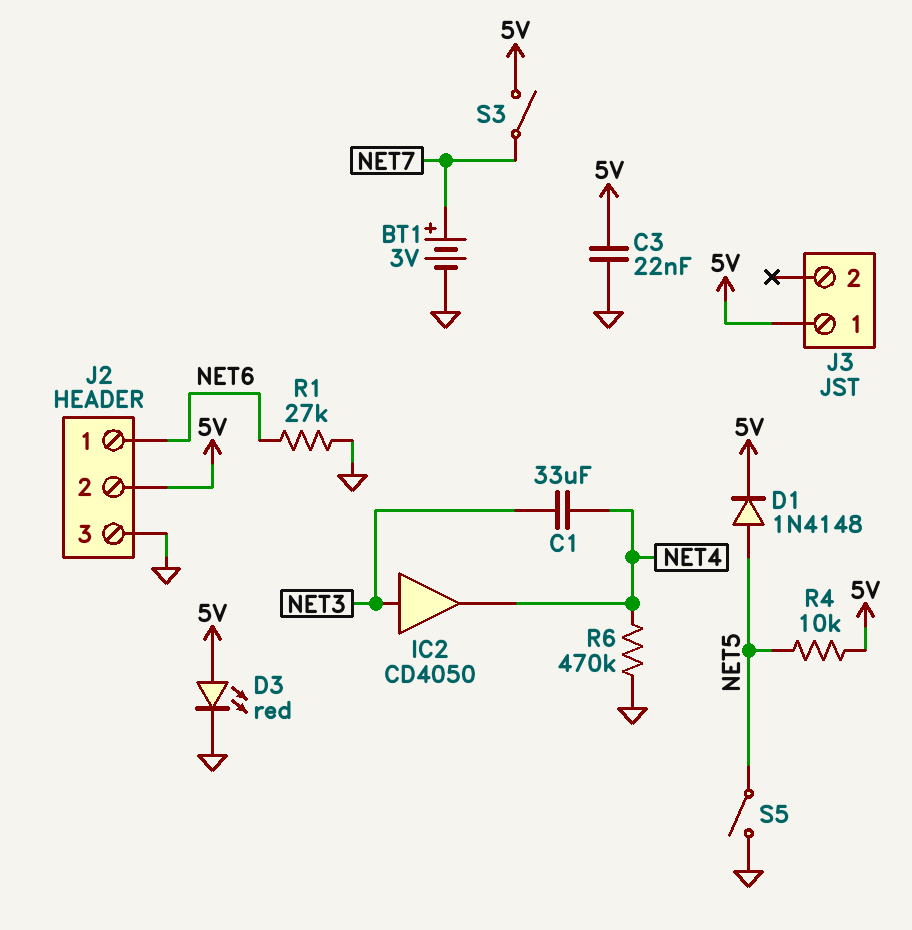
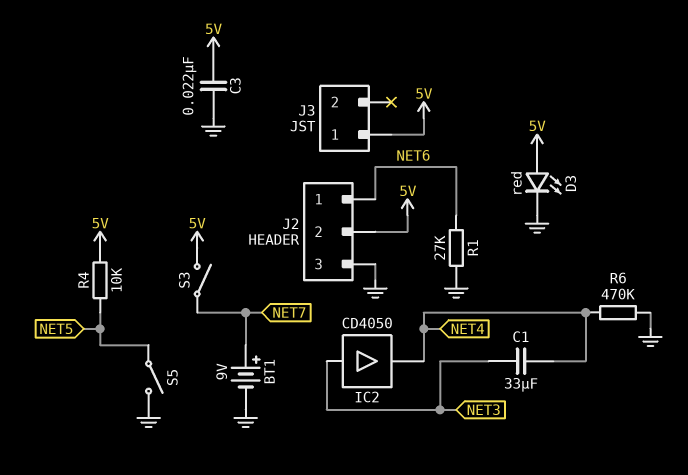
BT1: 3V (plus NET7, minus GND) -> 9V (plus NET7, minus GND)
D1: diode 1N4148 (A NET5, K 5V) -> none

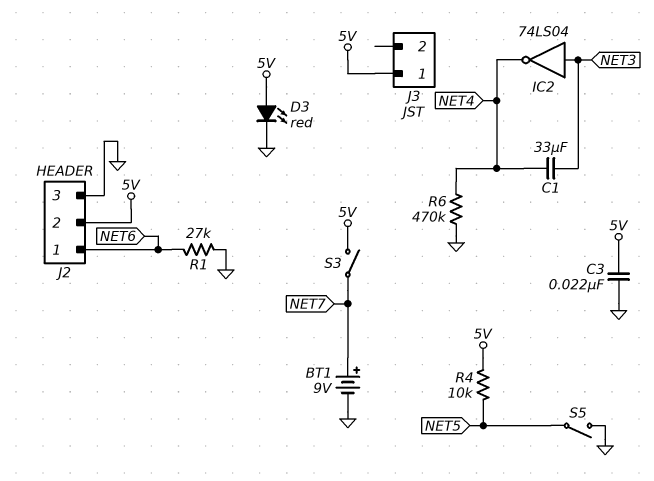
IC2: buffer CD4050 (in NET3, out NET4) -> NOT 74LS04 (in NET3, out NET4)

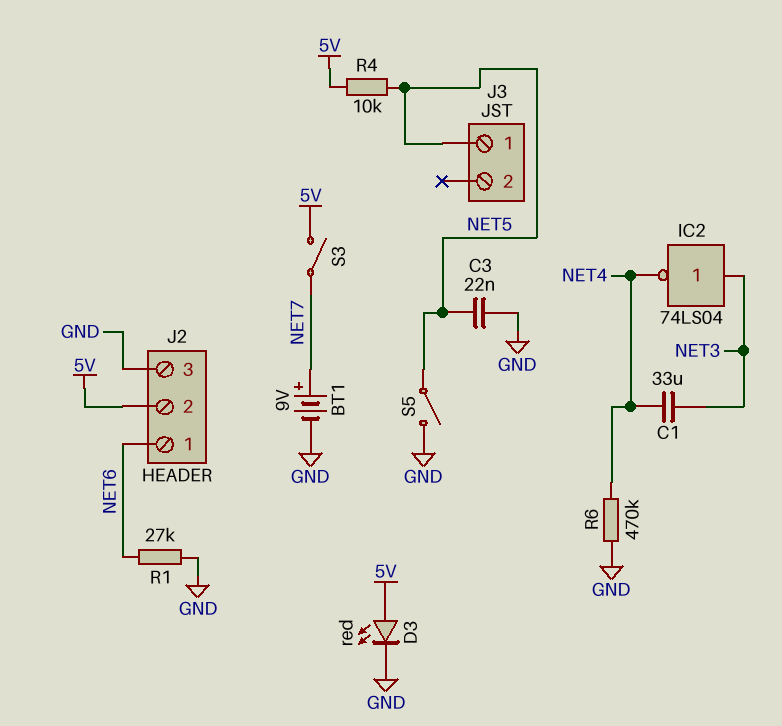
C3: 22nF (5V, GND) -> 22nF (GND, NET5)
J3 pin 1: 5V -> NET5

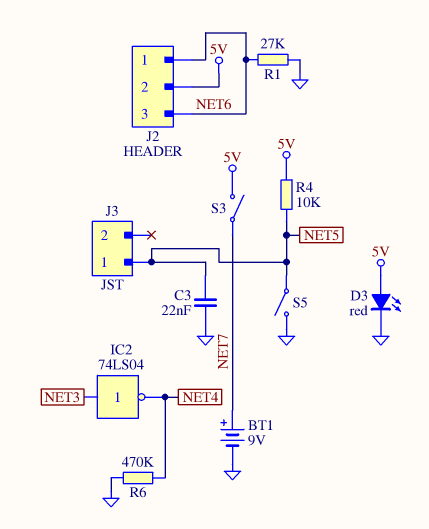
C1: 33uF (NET3, NET4) -> none
J2 pin 3: GND -> NET6

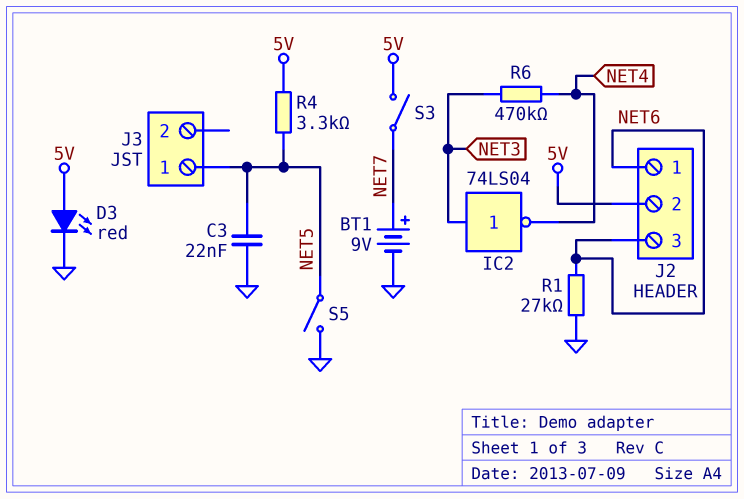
R4: 10k (5V, NET5) -> 3.3k (5V, NET5)
R6: 470k (GND, NET4) -> 470k (NET3, NET4)

